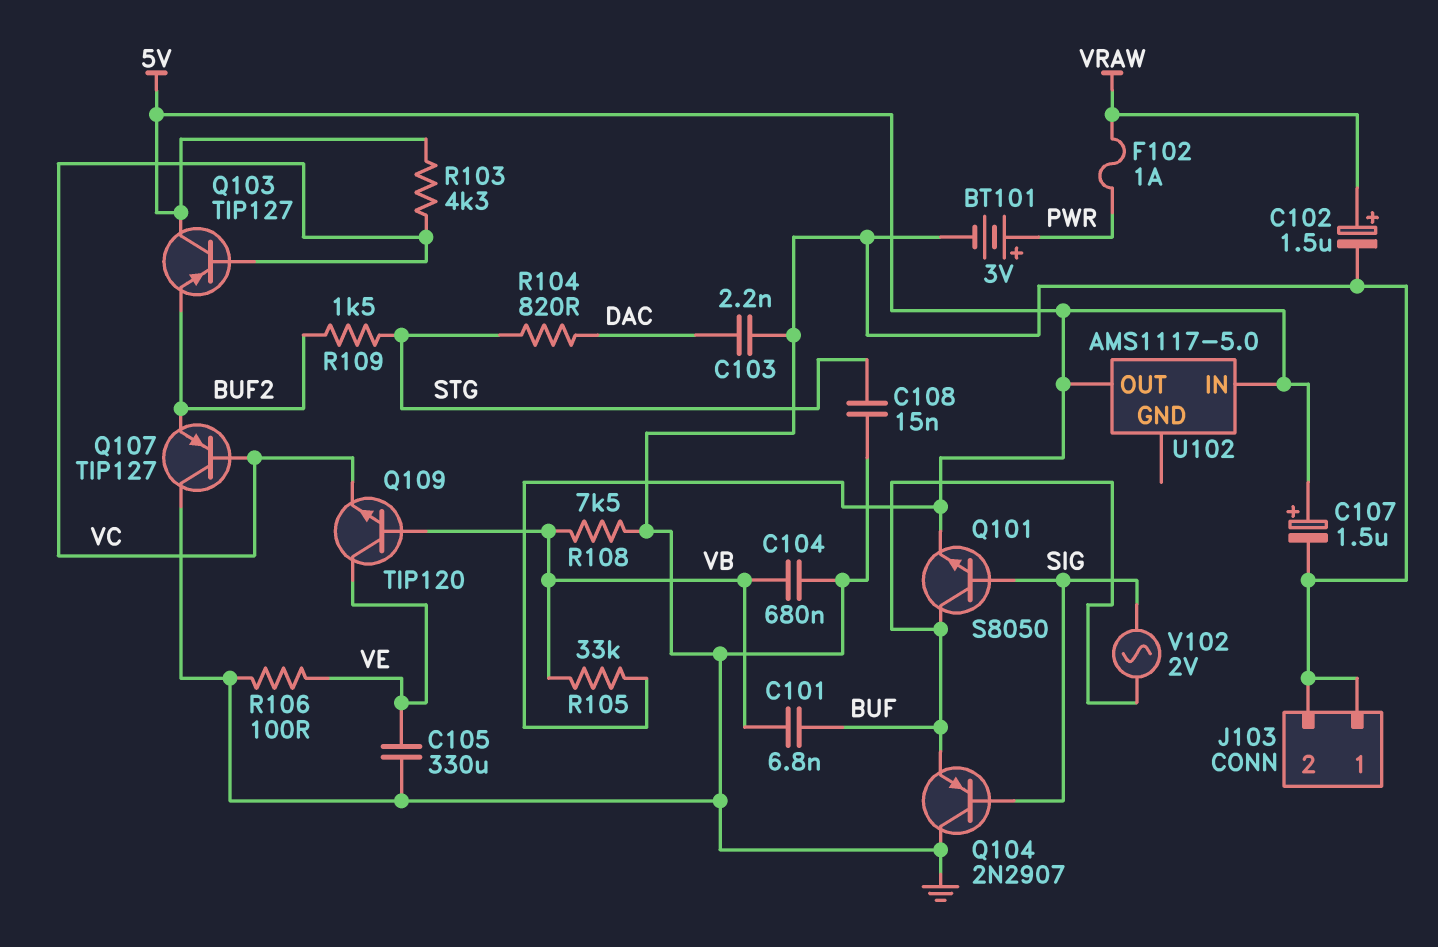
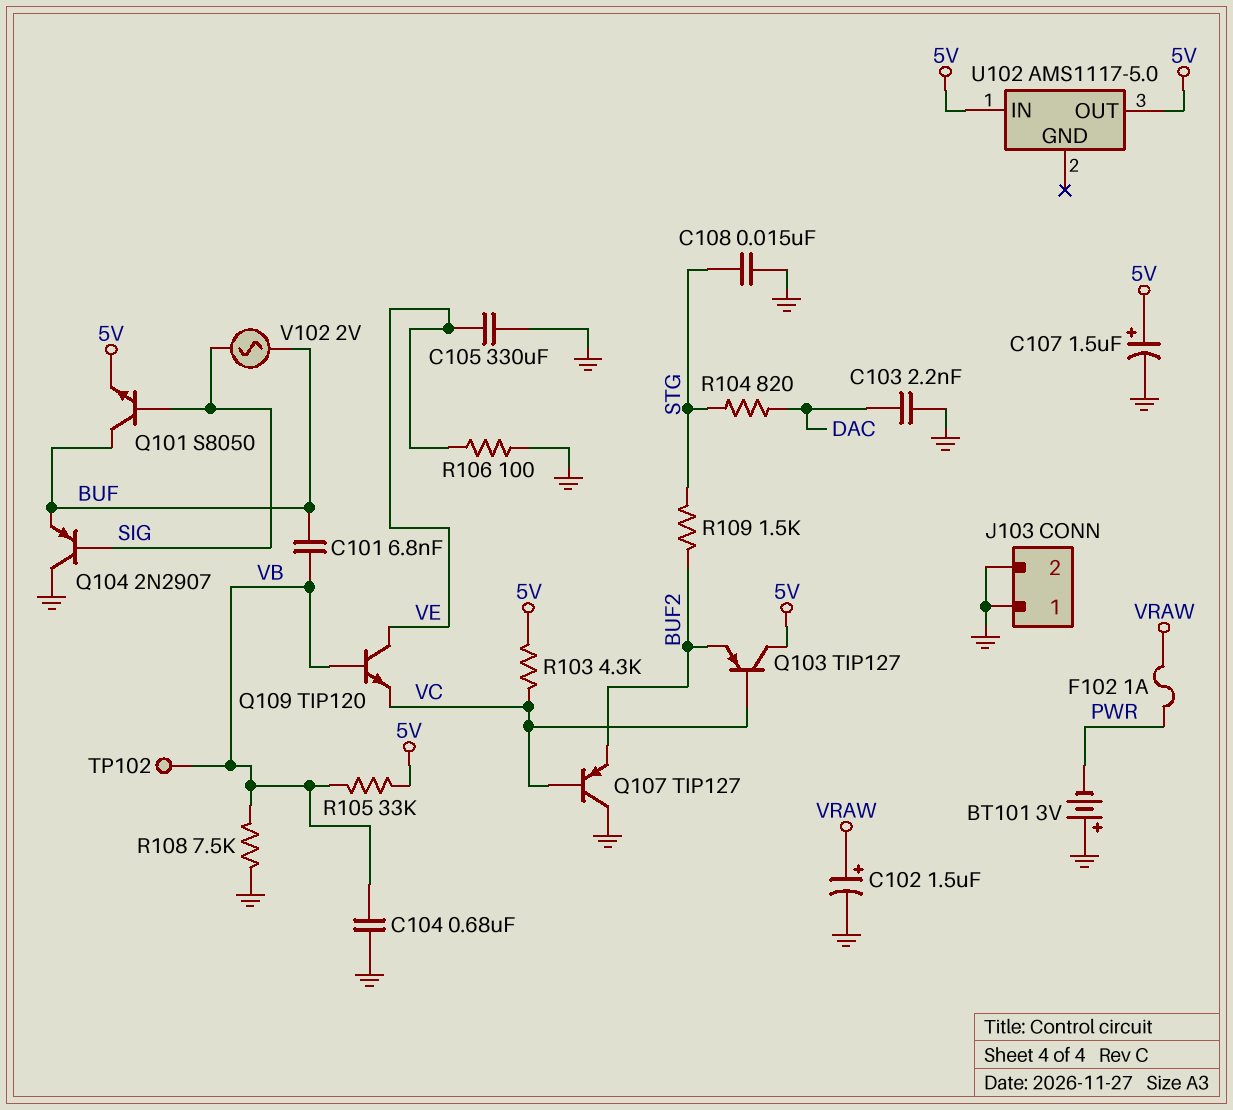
BT101: 3V (plus PWR, minus GND) -> 3V (plus GND, minus PWR)
TP102: none -> test point (VB)

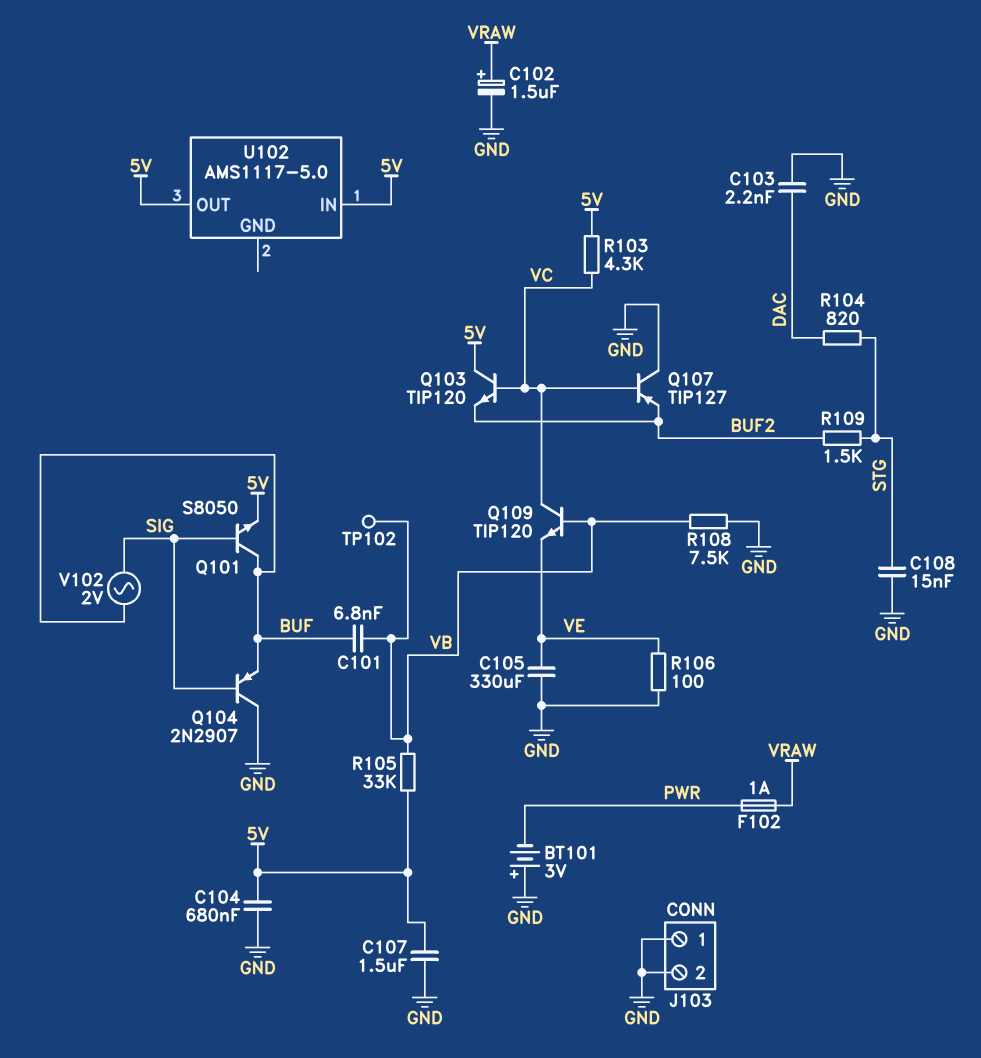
C104: 680nF (GND, VB) -> 680nF (5V, GND)
C107: 1.5uF (plus 5V, minus GND) -> 1.5uF (5V, GND)
Q103: PNP TIP127 (B VC, C 5V, E BUF2) -> NPN TIP120 (B VC, C 5V, E BUF2)
Q109: NPN TIP120 (B VB, C VE, E VC) -> NPN TIP120 (B VB, C VC, E VE)

